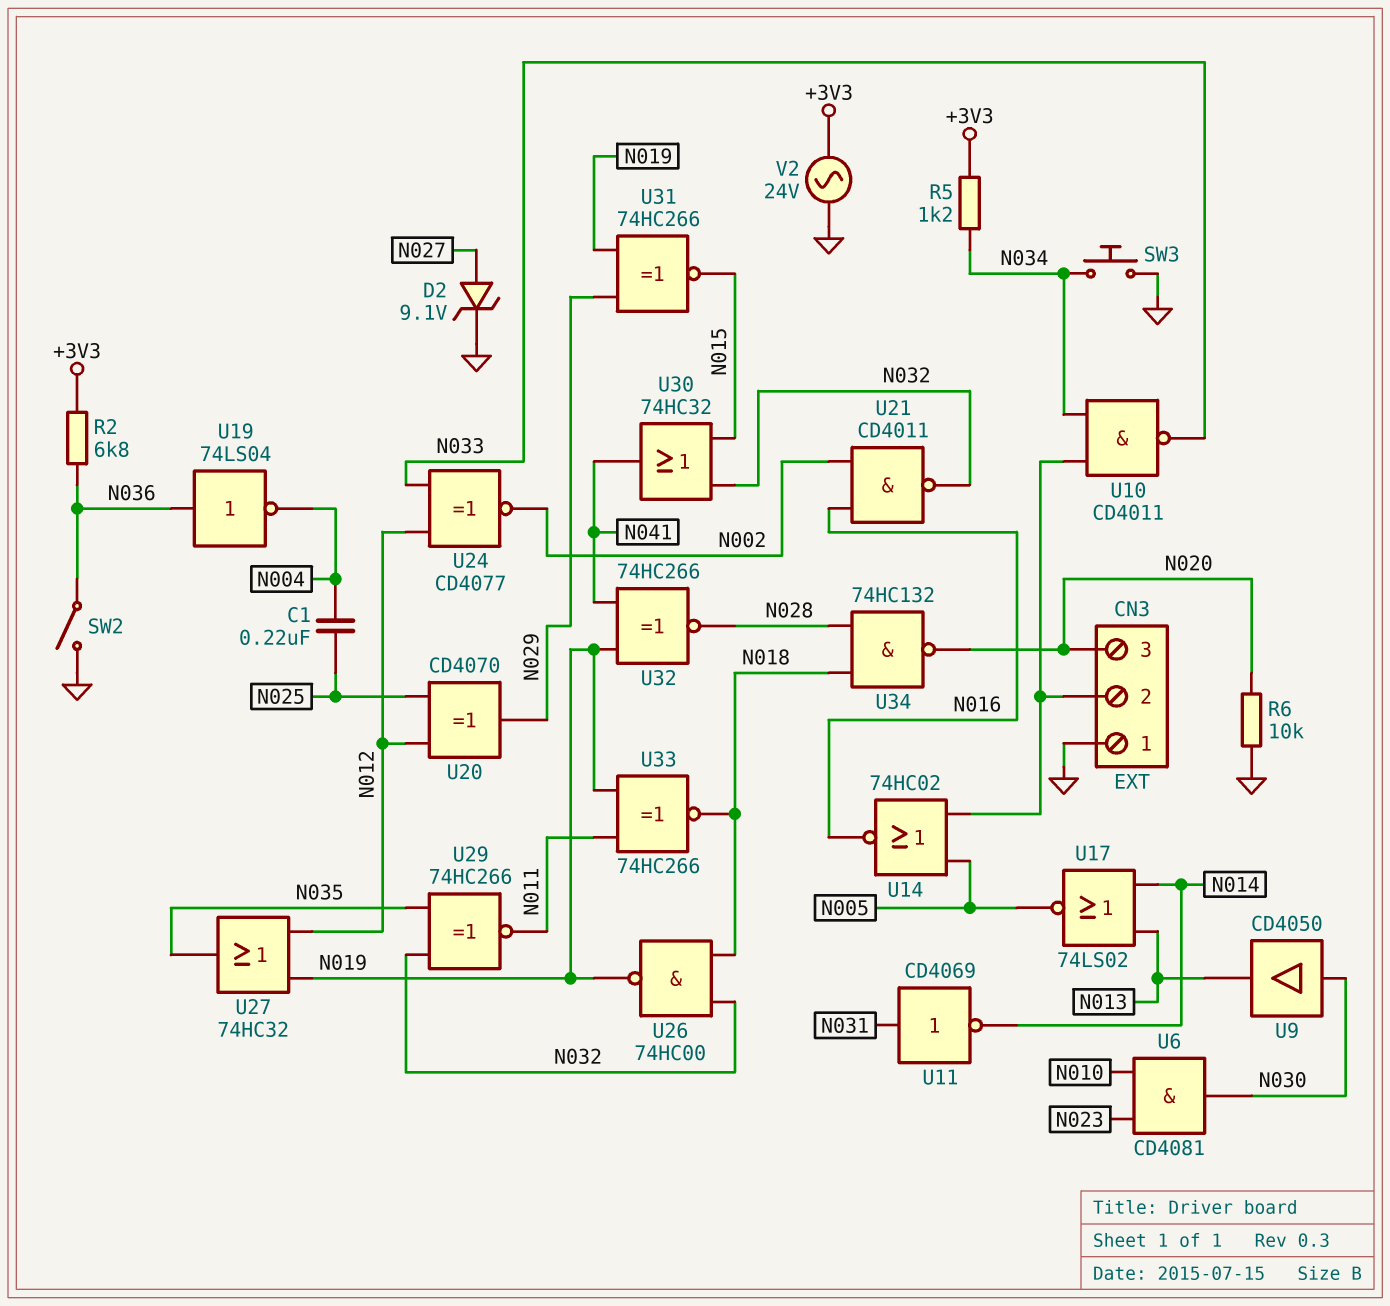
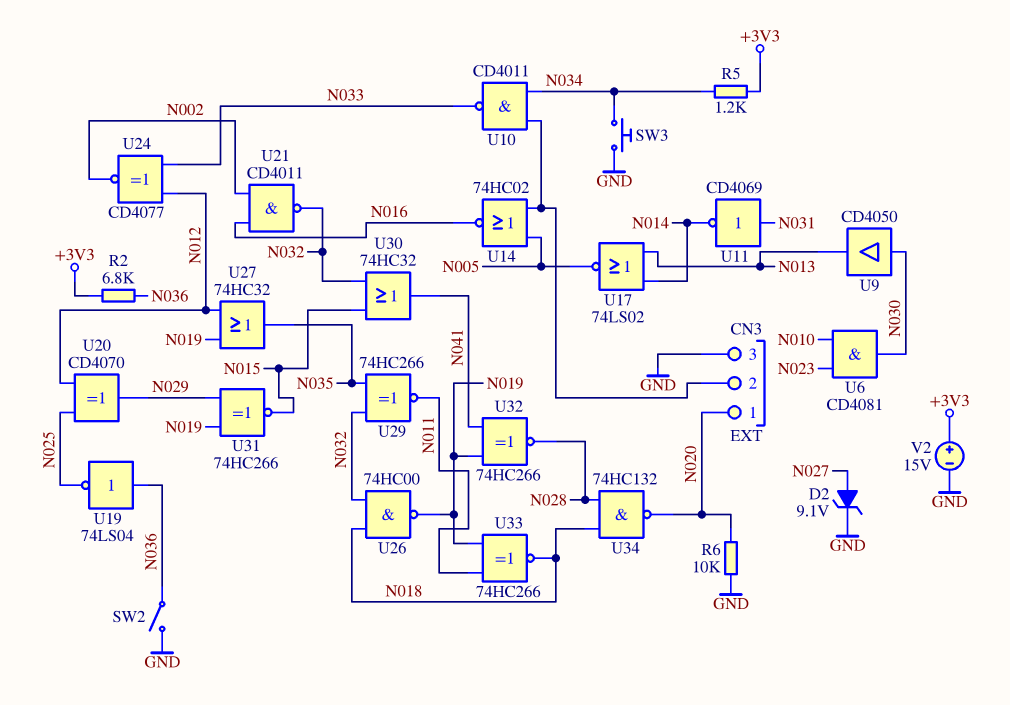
C1: 220nF (N004, N025) -> none
CN3 pin 1: GND -> N020
CN3 pin 3: N020 -> GND
U19: NOT 74LS04 (in N036, out N004) -> NOT 74LS04 (in N036, out N025)
V2: AC 24V (+3V3, GND) -> 15V (plus +3V3, minus GND)

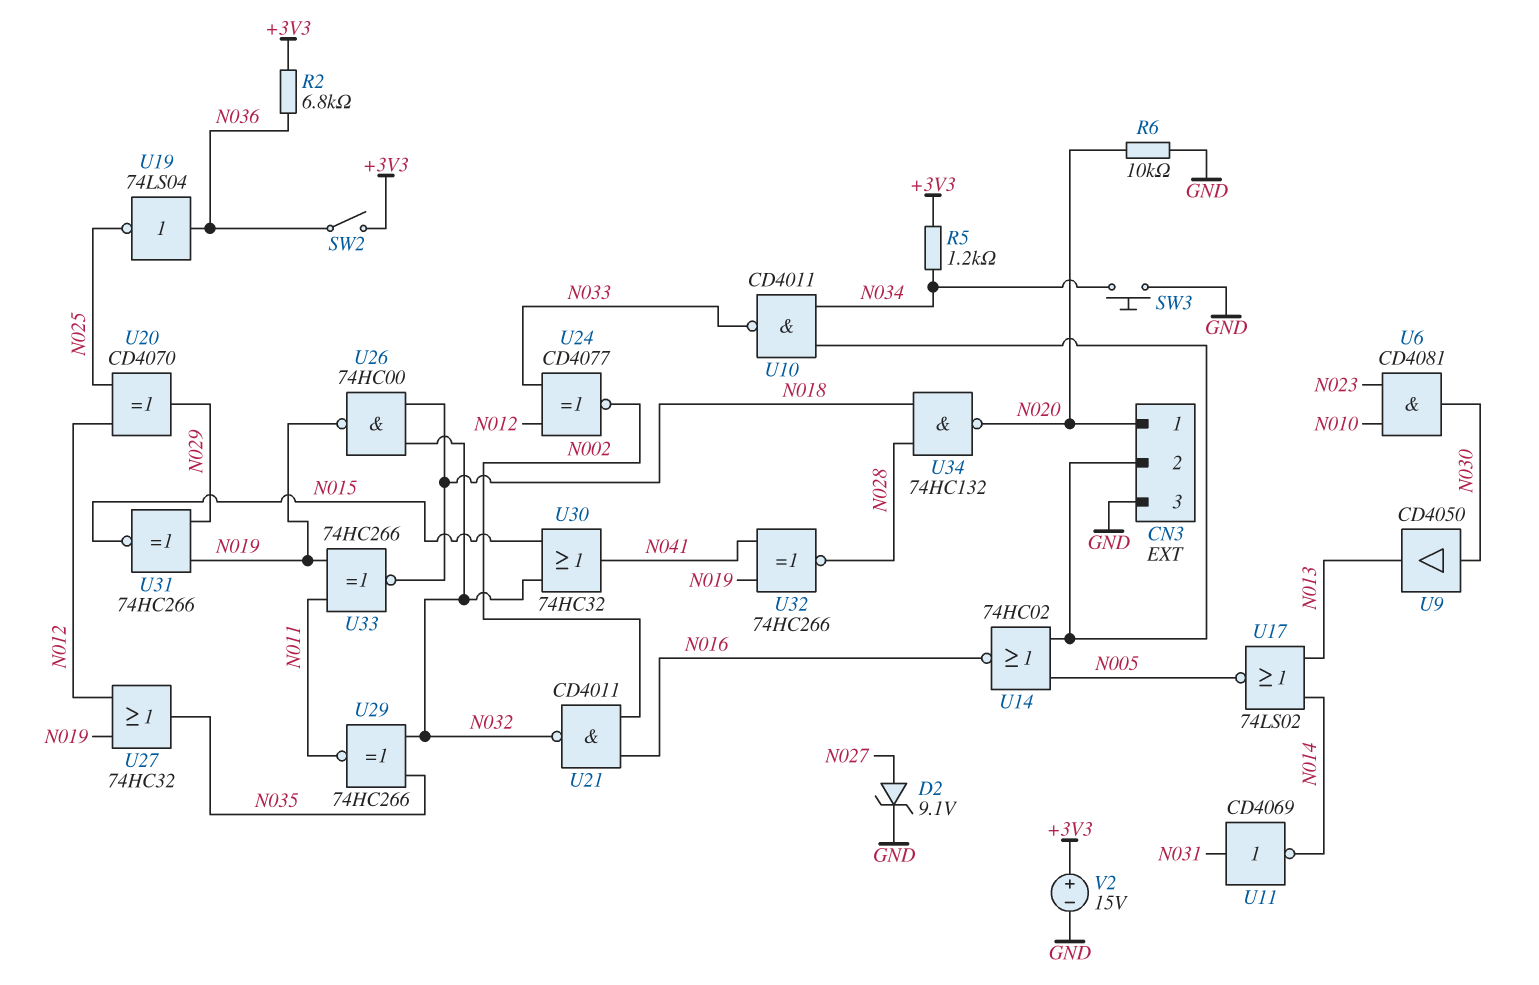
SW2: switch (GND, N036) -> switch (+3V3, N036)

